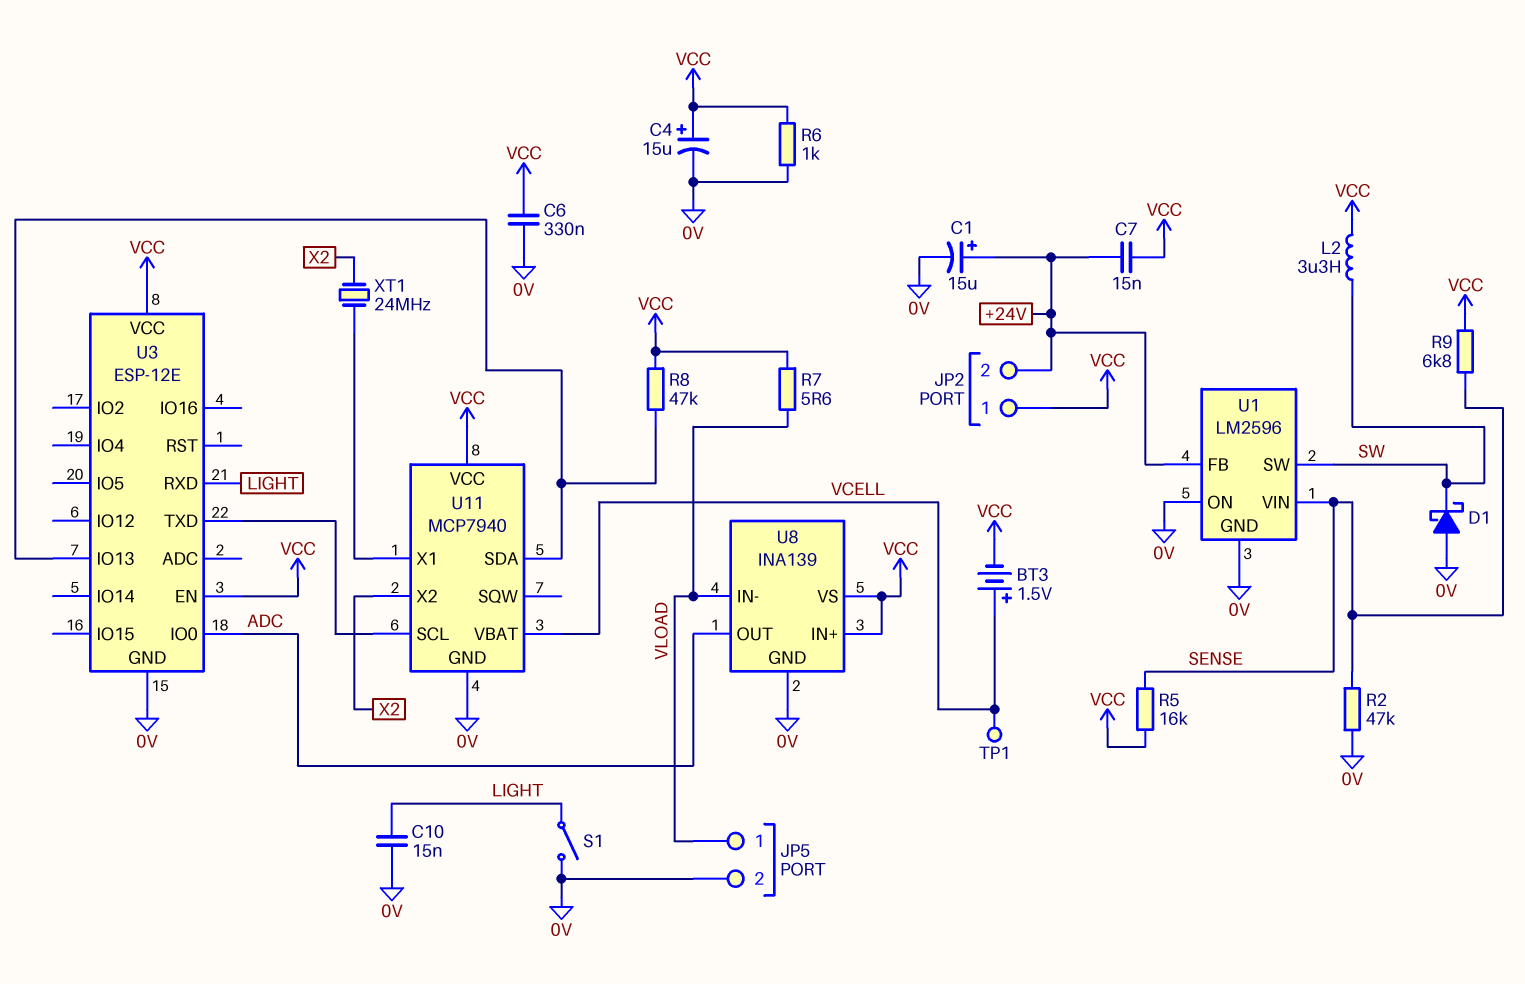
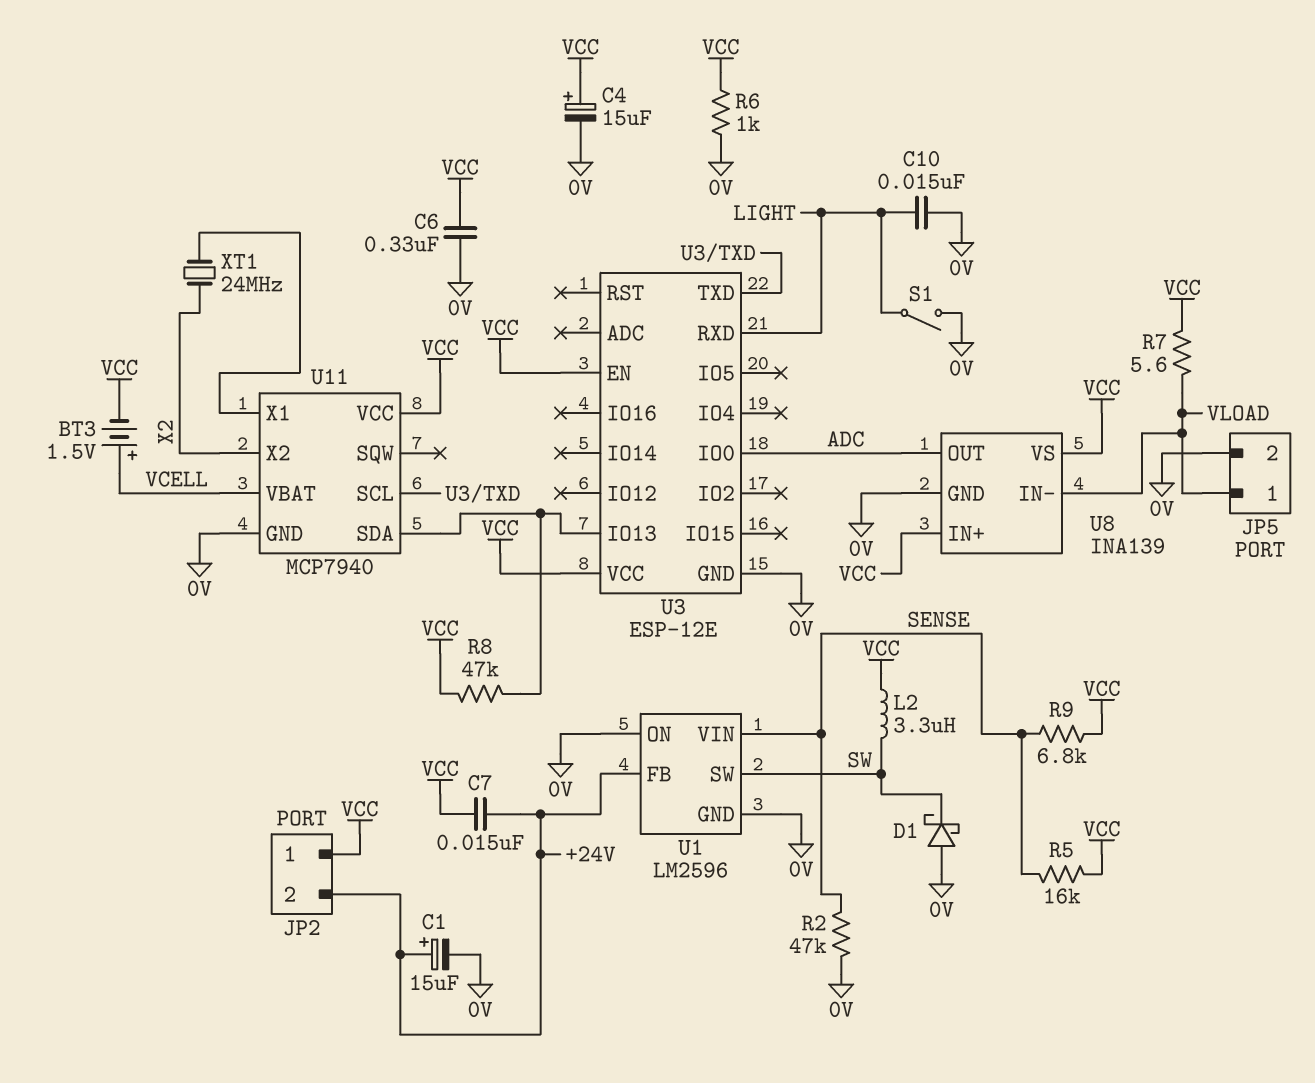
TP1: test point (VCELL) -> none

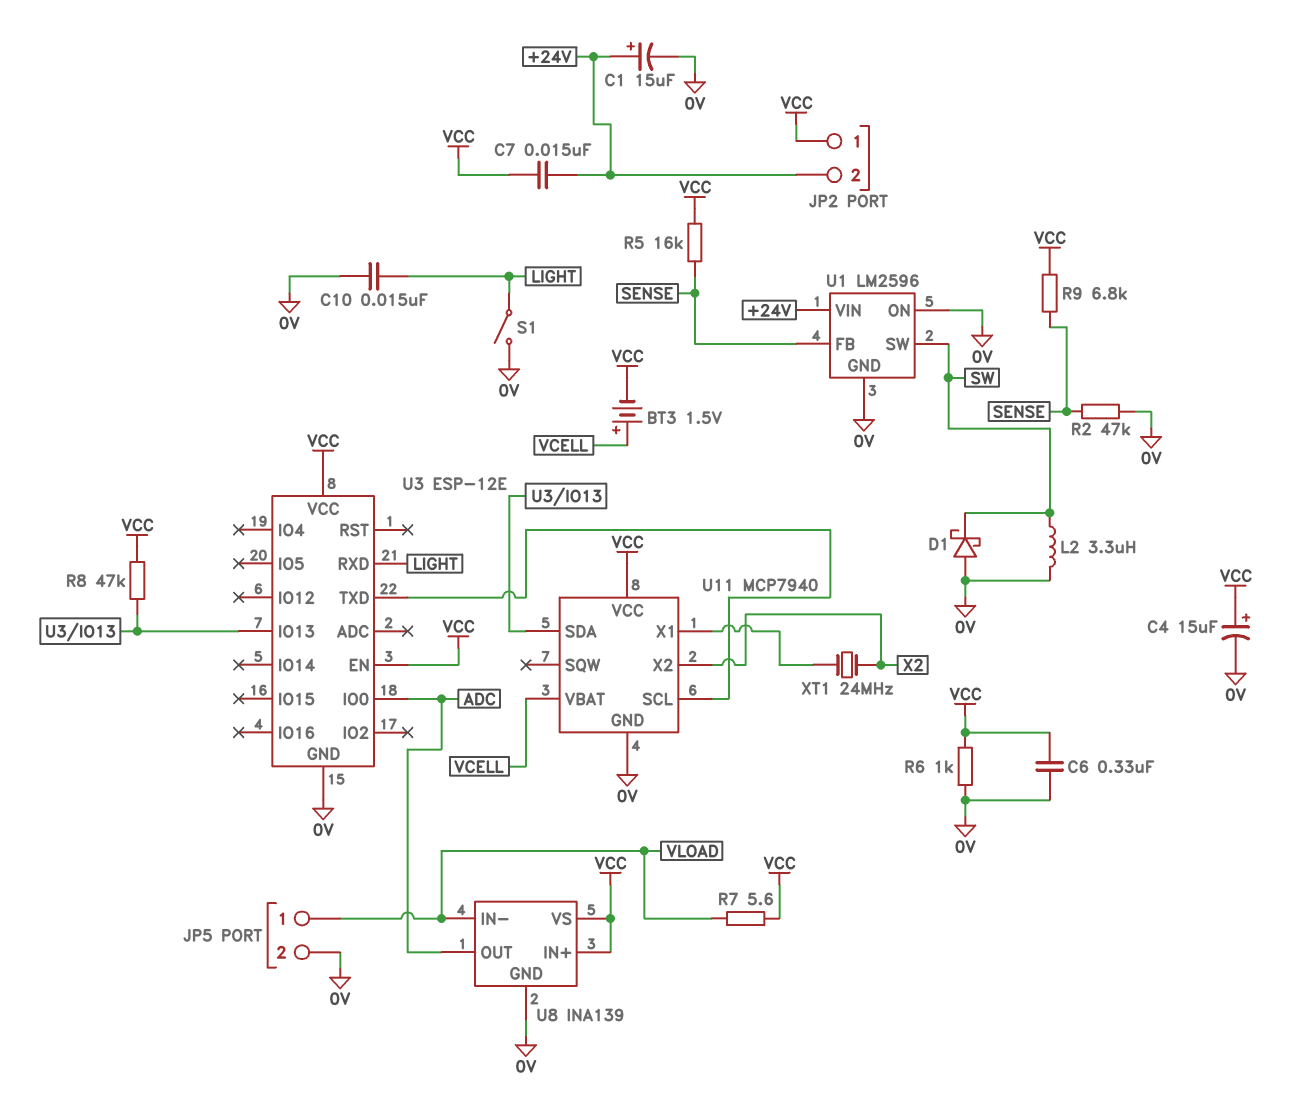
L2: 3.3uH (SW, VCC) -> 3.3uH (0V, SW)
U1 pin FB: +24V -> SENSE
U1 pin VIN: SENSE -> +24V

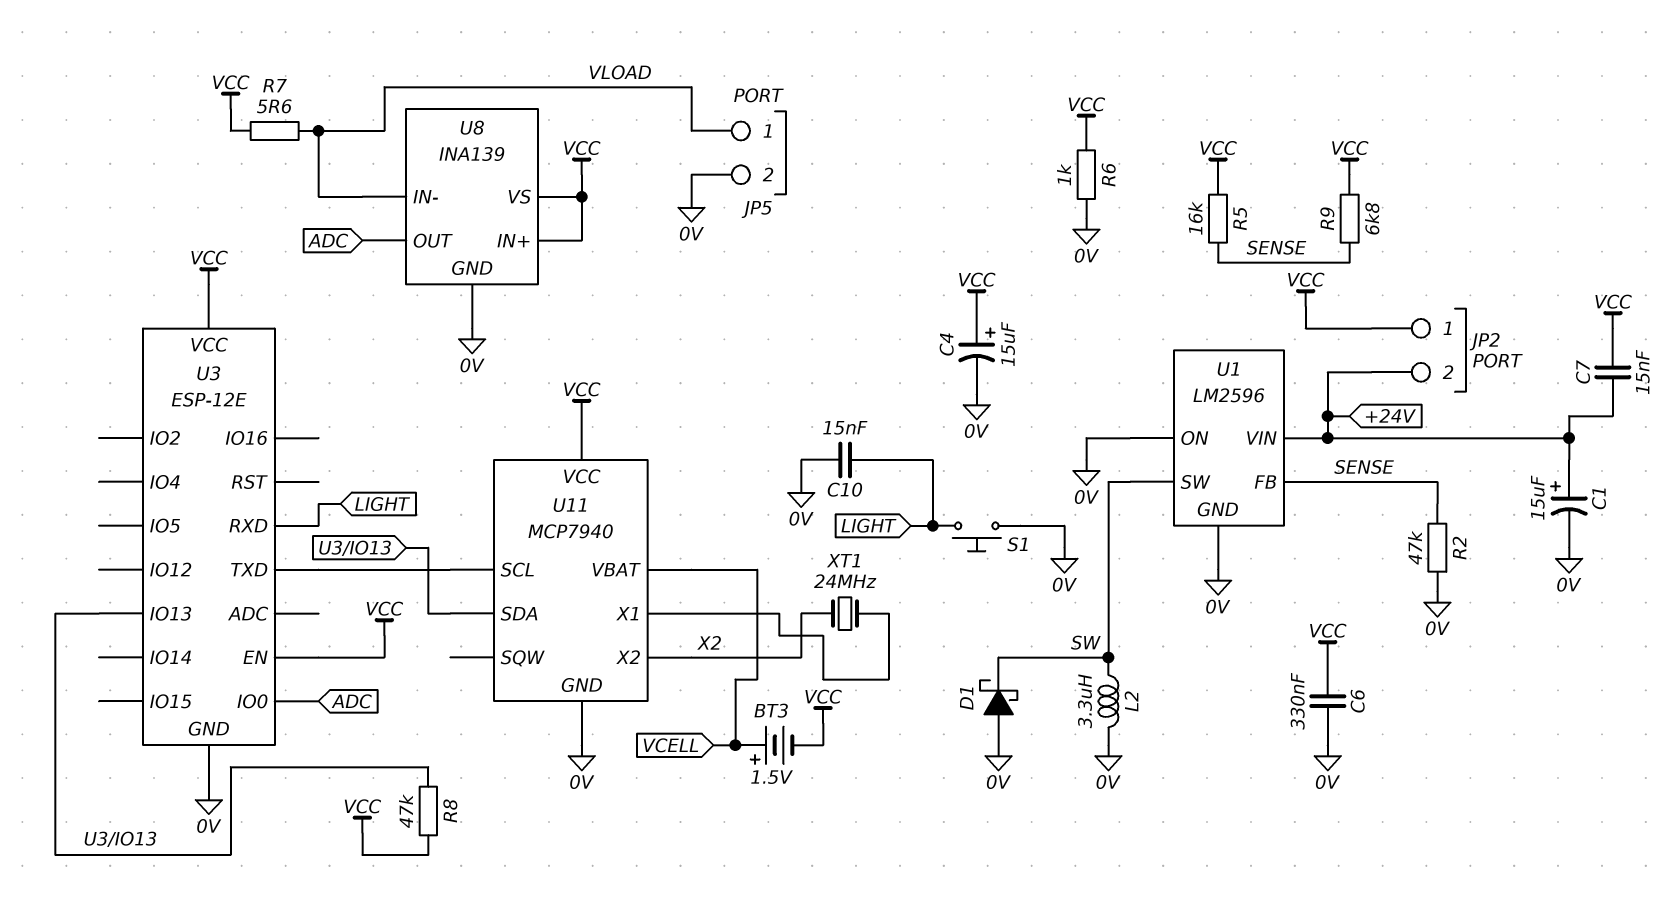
S1: switch (0V, LIGHT) -> button (0V, LIGHT)

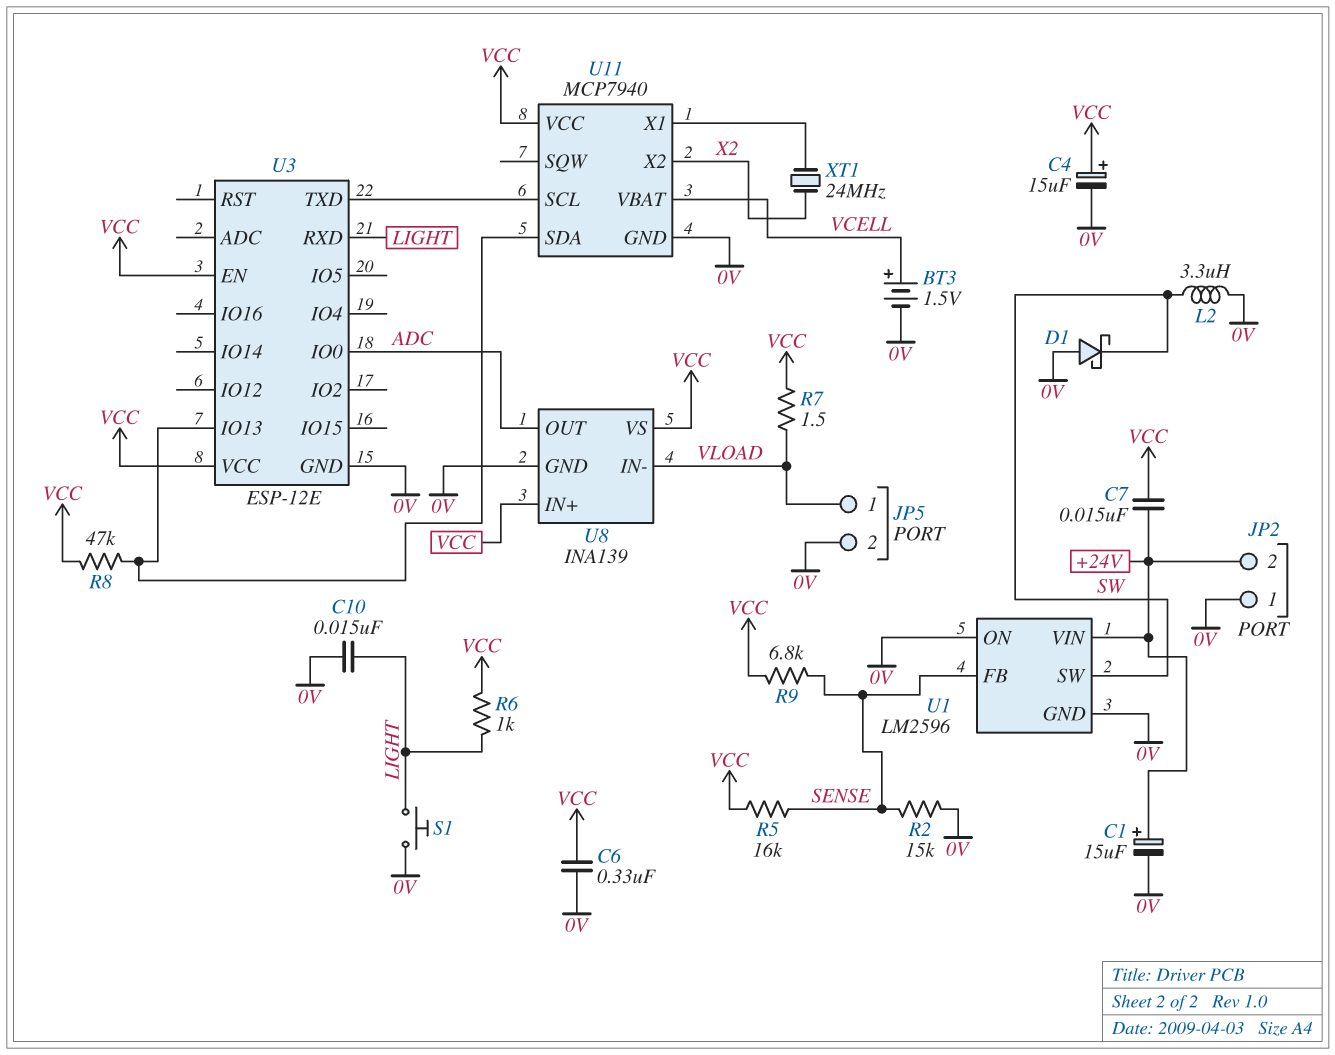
BT3: 1.5V (plus VCELL, minus VCC) -> 1.5V (plus VCELL, minus 0V)
JP2 pin 1: VCC -> 0V
R2: 47k (0V, SENSE) -> 15k (0V, SENSE)
R6: 1k (0V, VCC) -> 1k (LIGHT, VCC)
R7: 5.6 (VCC, VLOAD) -> 1.5 (VCC, VLOAD)

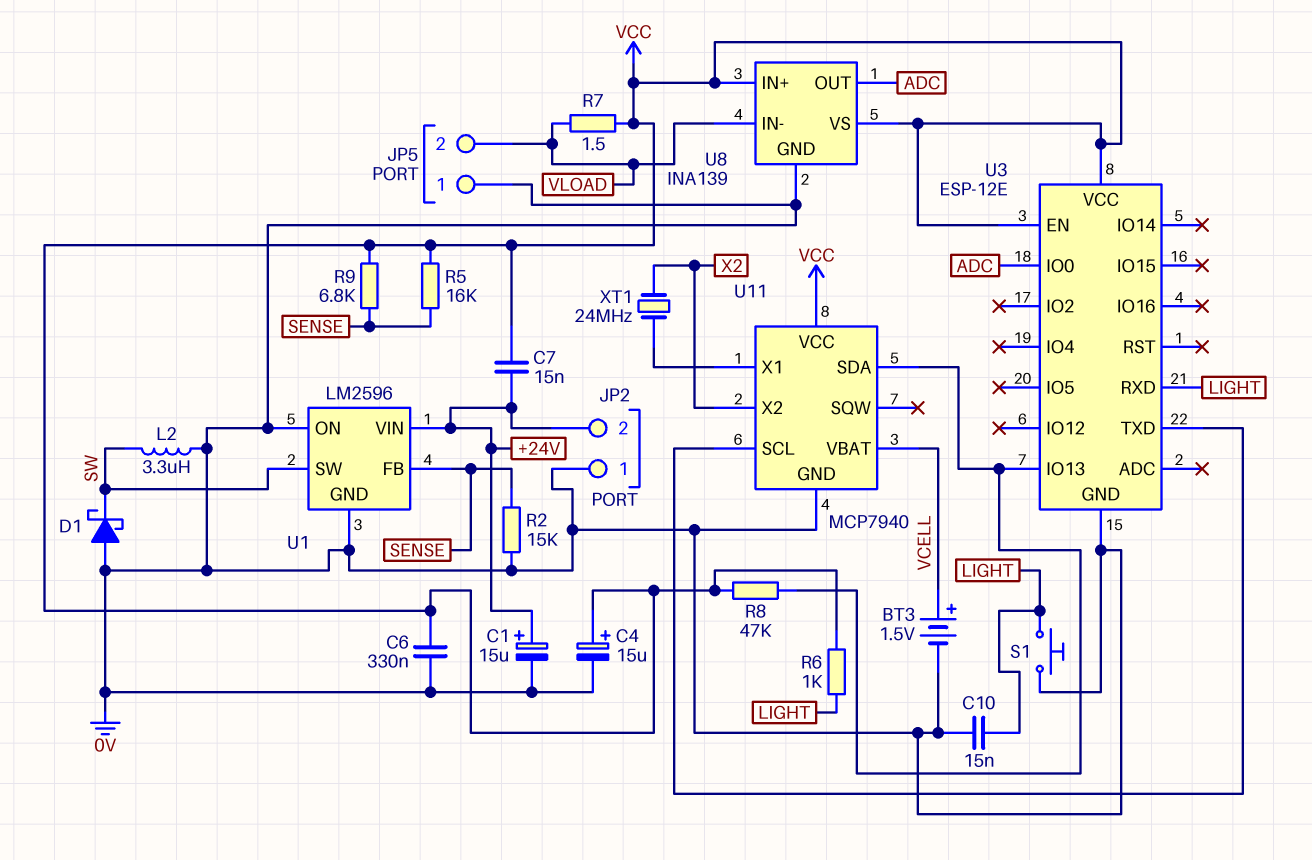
JP5 pin 1: VLOAD -> 0V
JP5 pin 2: 0V -> VLOAD

